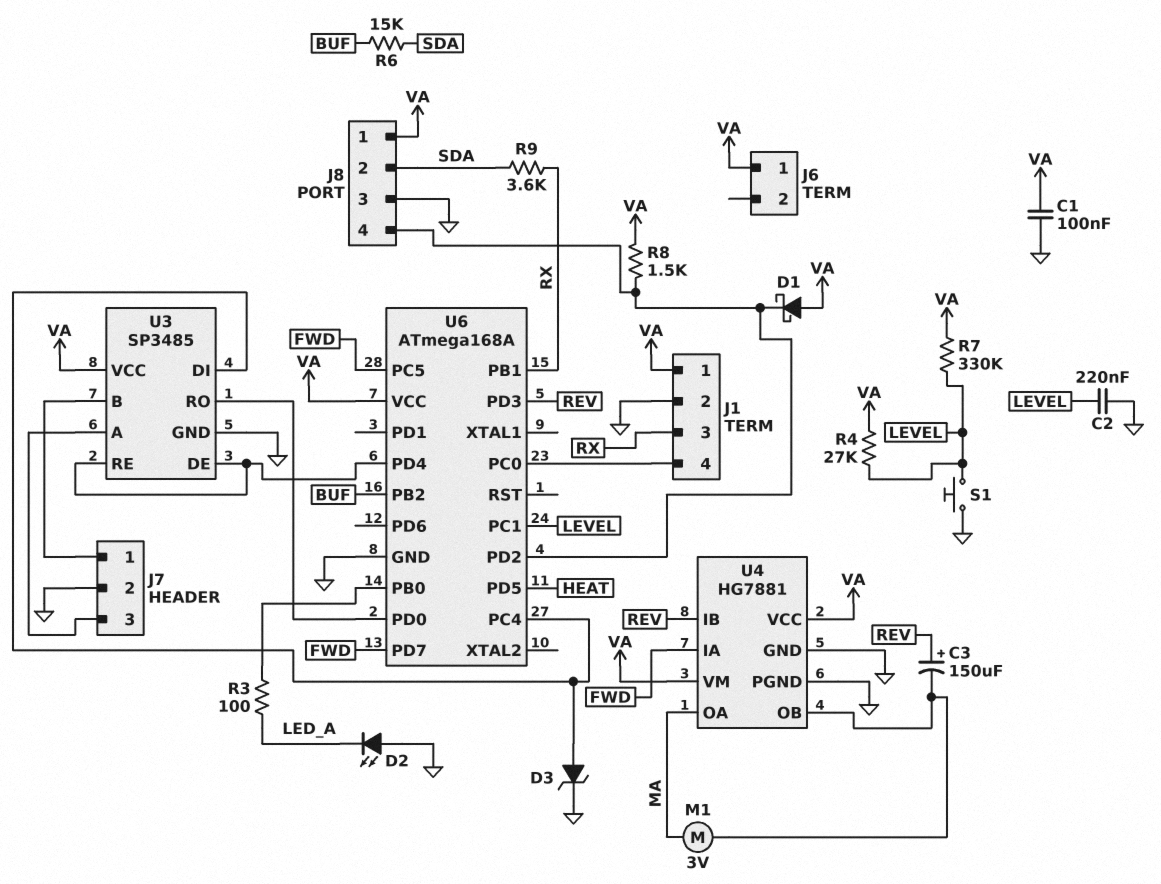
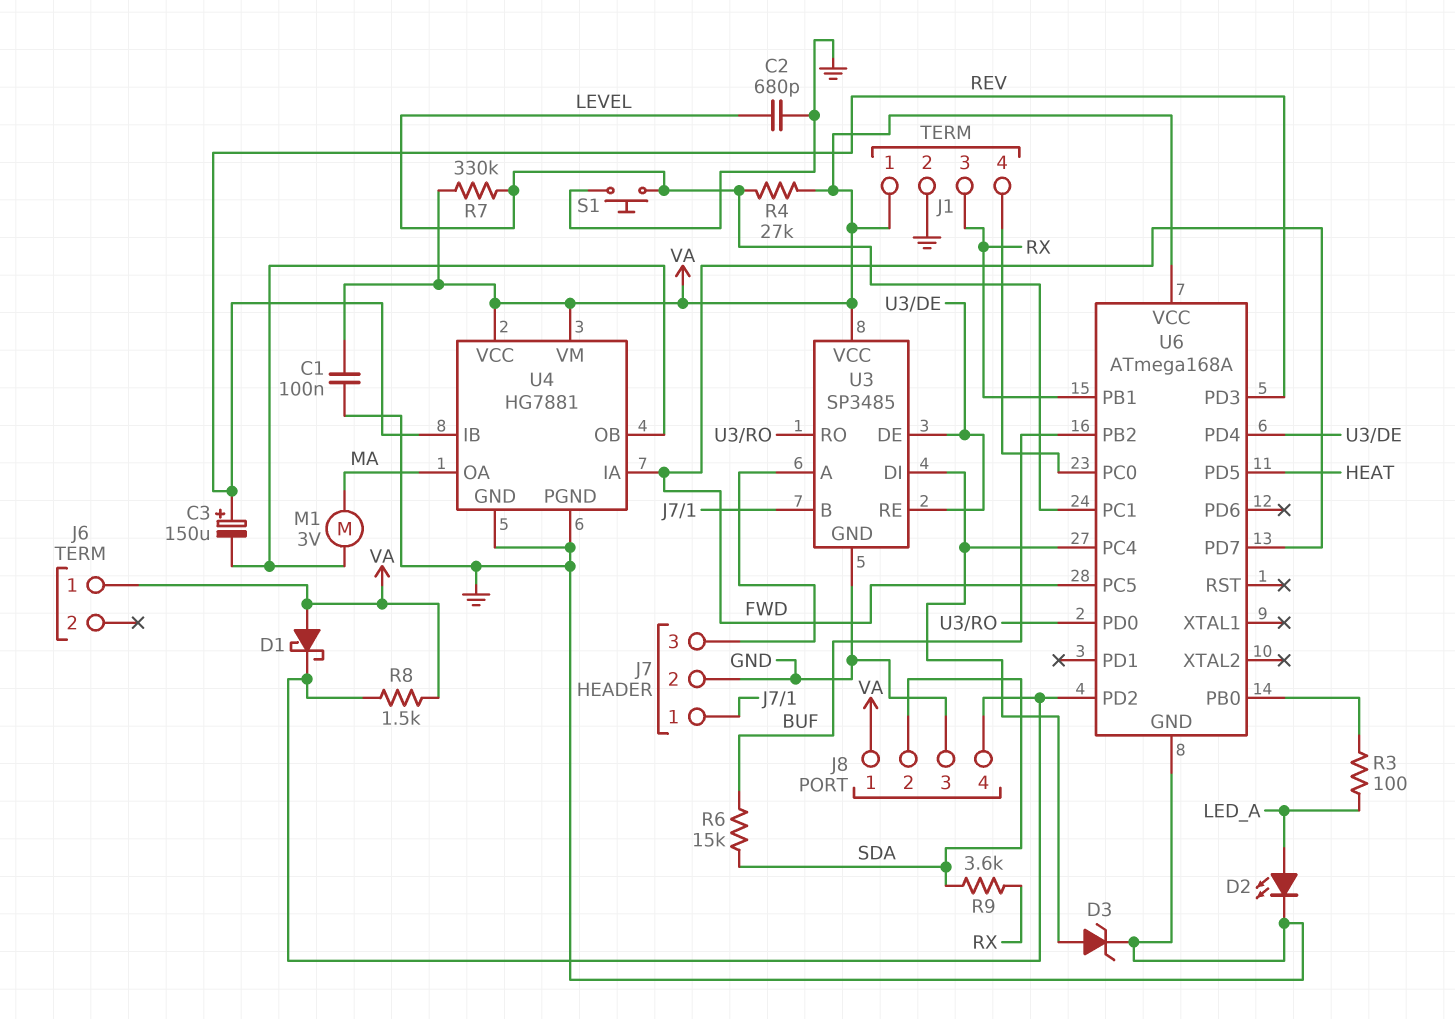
C2: 220nF (GND, LEVEL) -> 680pF (GND, LEVEL)
D2: LED (A GND, K LED_A) -> LED (A LED_A, K GND)

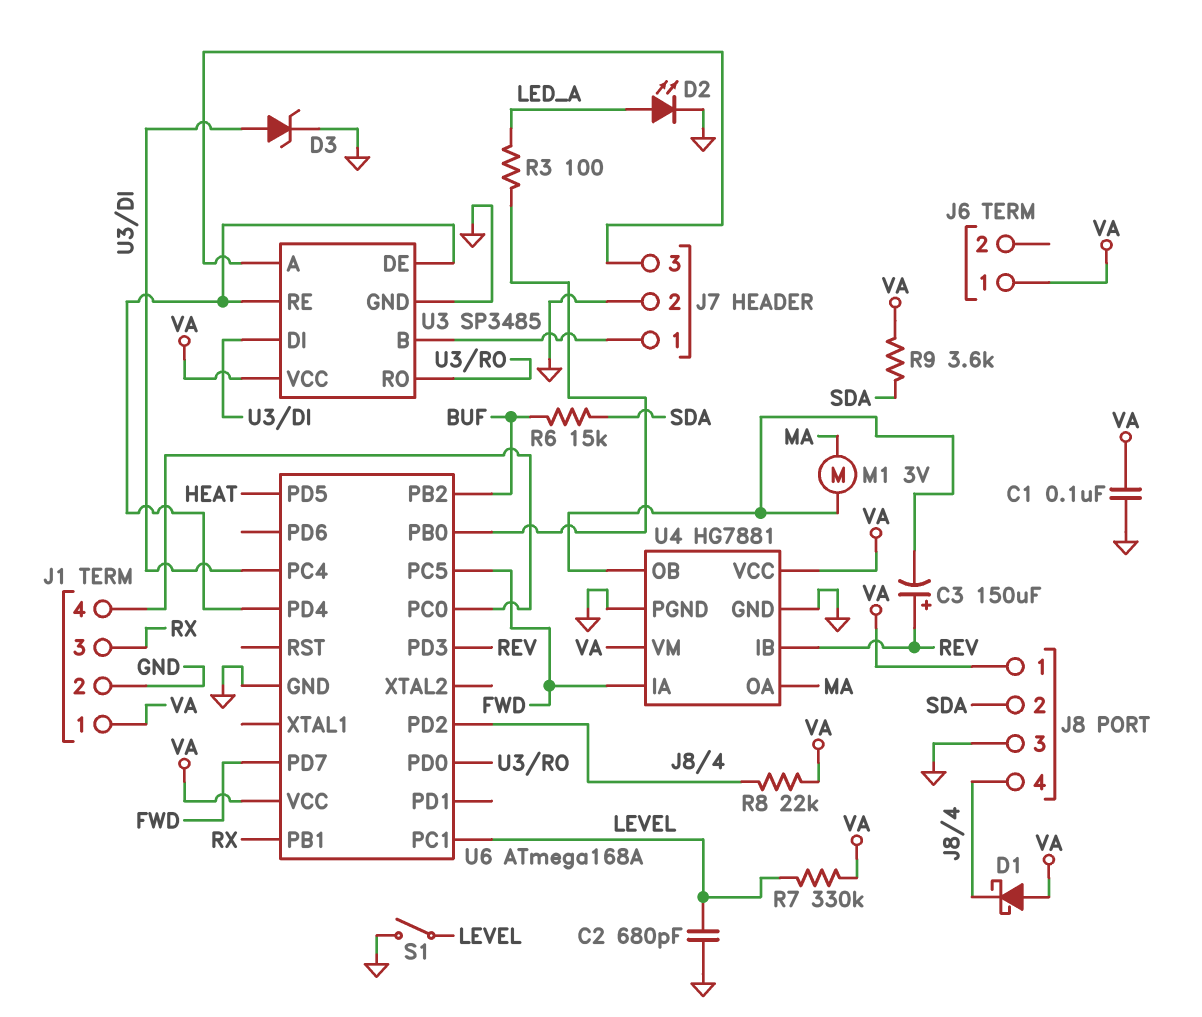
R4: 27k (LEVEL, VA) -> none
R8: 1.5k (J8/4, VA) -> 22k (J8/4, VA)
R9: 3.6k (RX, SDA) -> 3.6k (SDA, VA)
S1: button (GND, LEVEL) -> switch (GND, LEVEL)

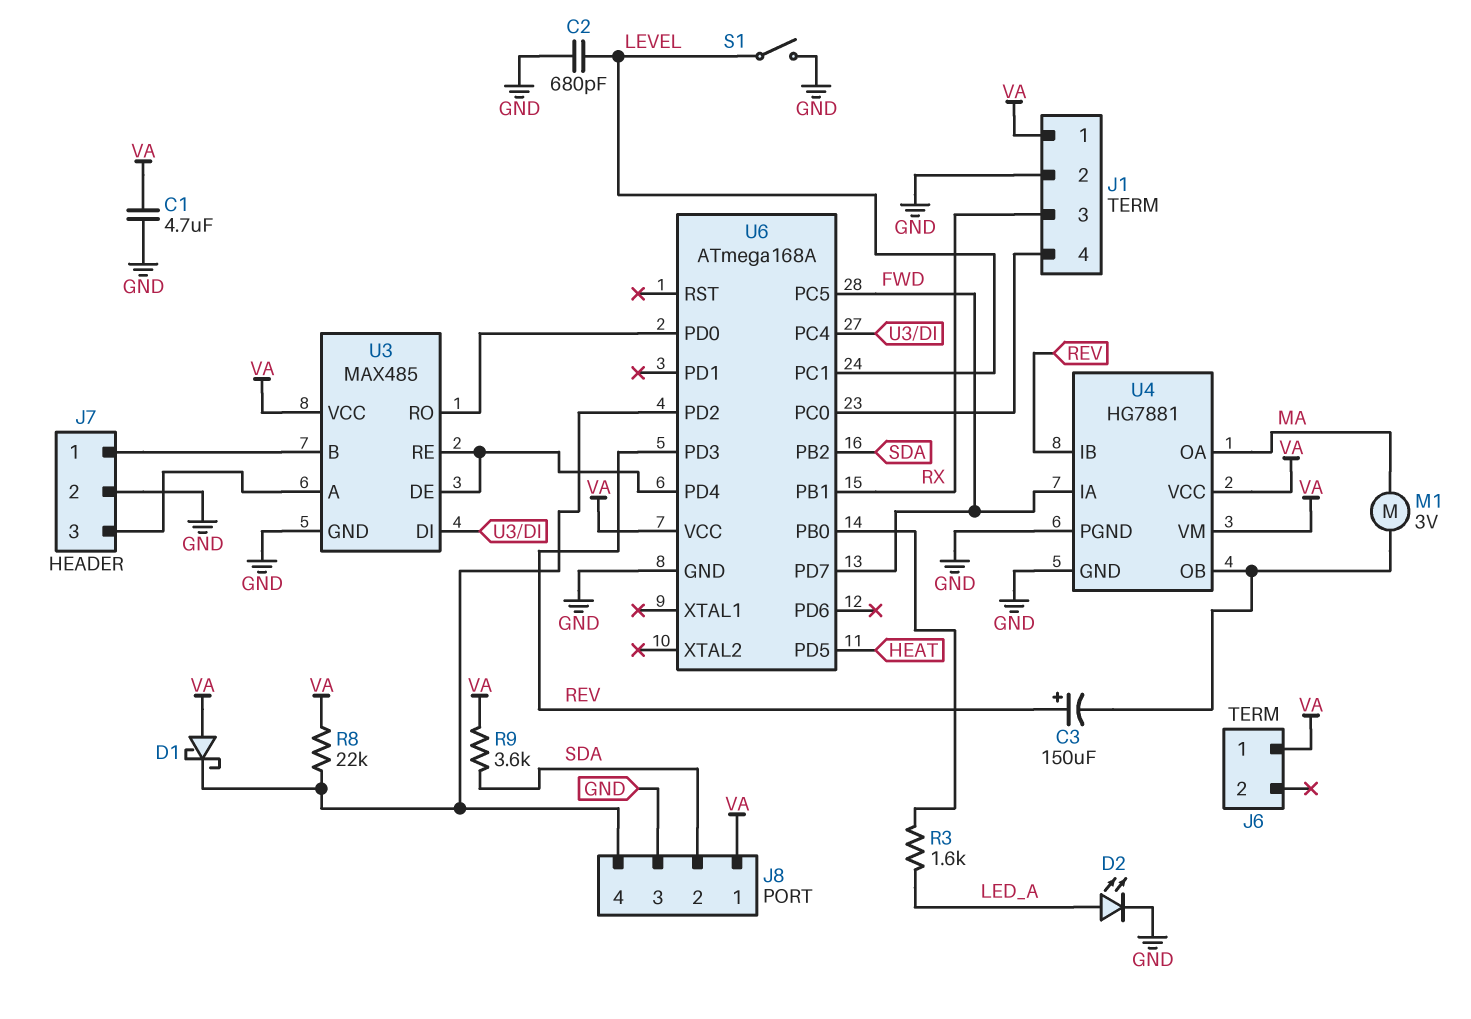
C1: 100nF (GND, VA) -> 4.7uF (GND, VA)
D3: zener (A U3/DI, K GND) -> none
R3: 100 (LED_A, U6/PB0) -> 1.6k (LED_A, U6/PB0)
R6: 15k (BUF, SDA) -> none
R7: 330k (LEVEL, VA) -> none
U3: SP3485 -> MAX485
U6 pin PB2: BUF -> SDA

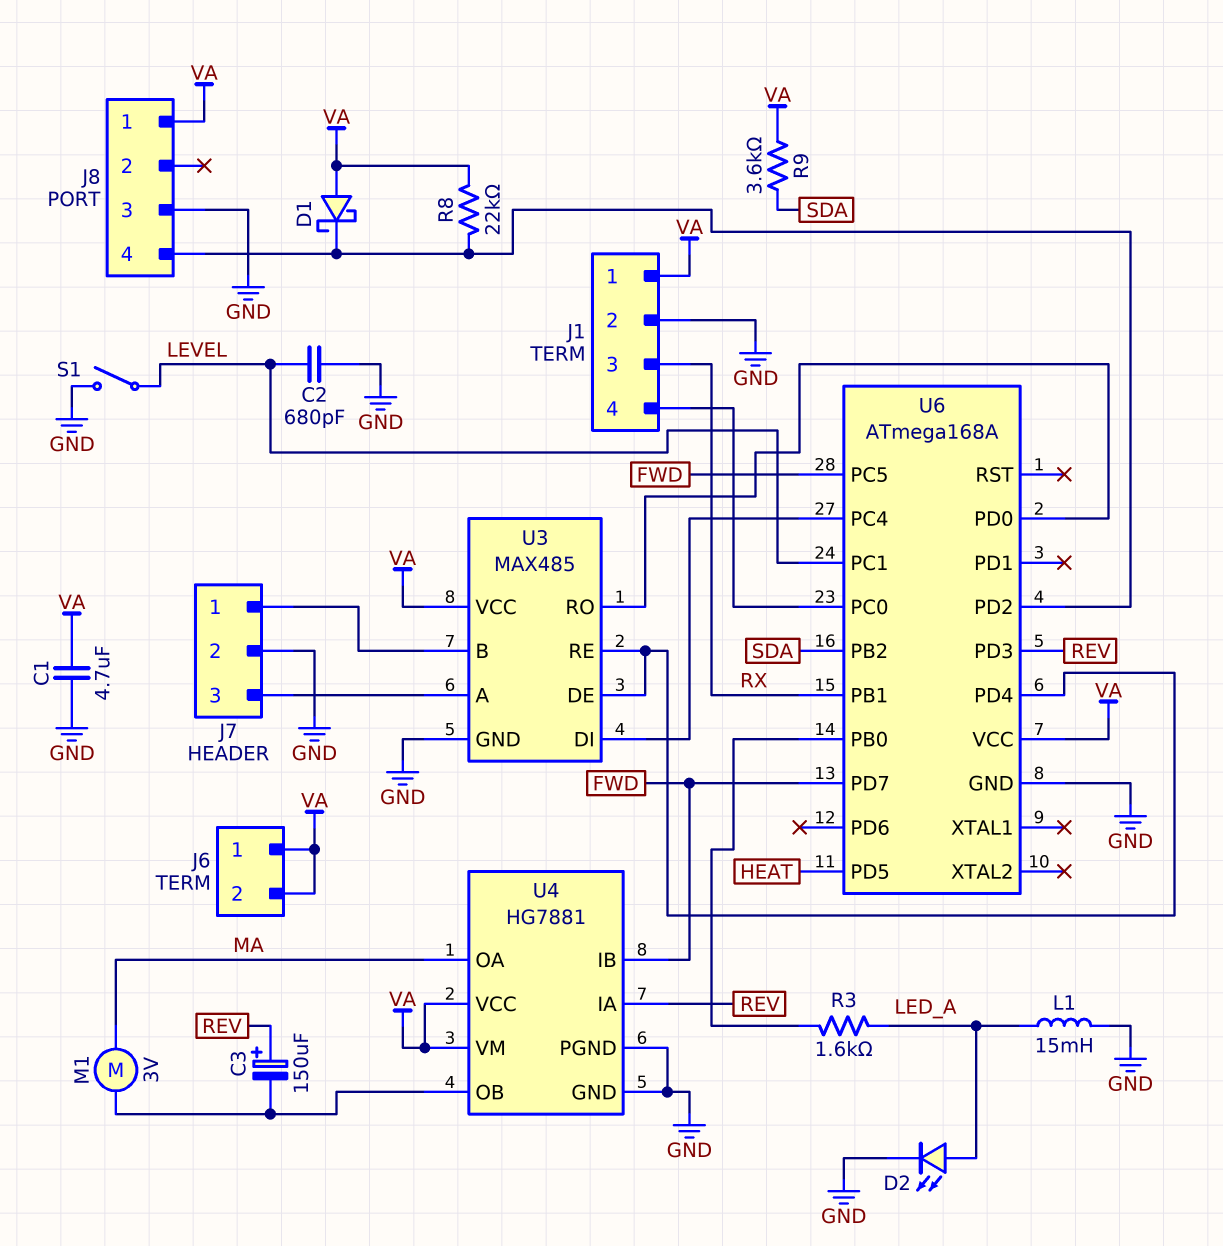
J6 pin 2: none -> VA
J8 pin 2: SDA -> none
L1: none -> 15mH (GND, LED_A)
U4 pin IA: FWD -> REV
U4 pin IB: REV -> FWD

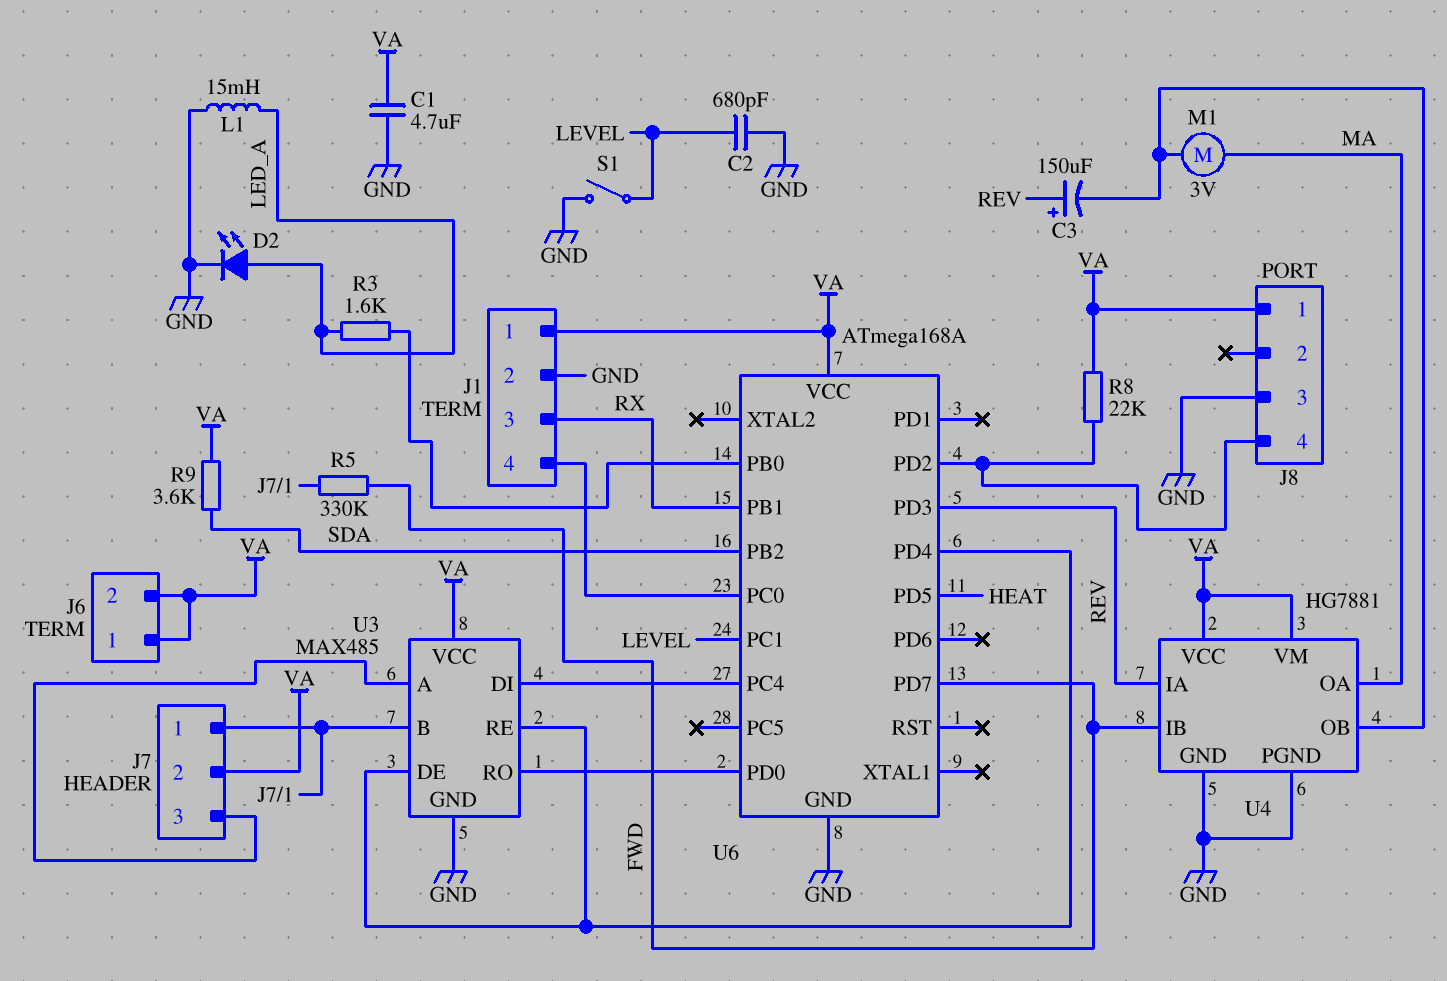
D1: schottky (A VA, K J8/4) -> none
J7 pin 2: GND -> VA
R5: none -> 330k (FWD, J7/1)
U6 pin PC5: FWD -> none

